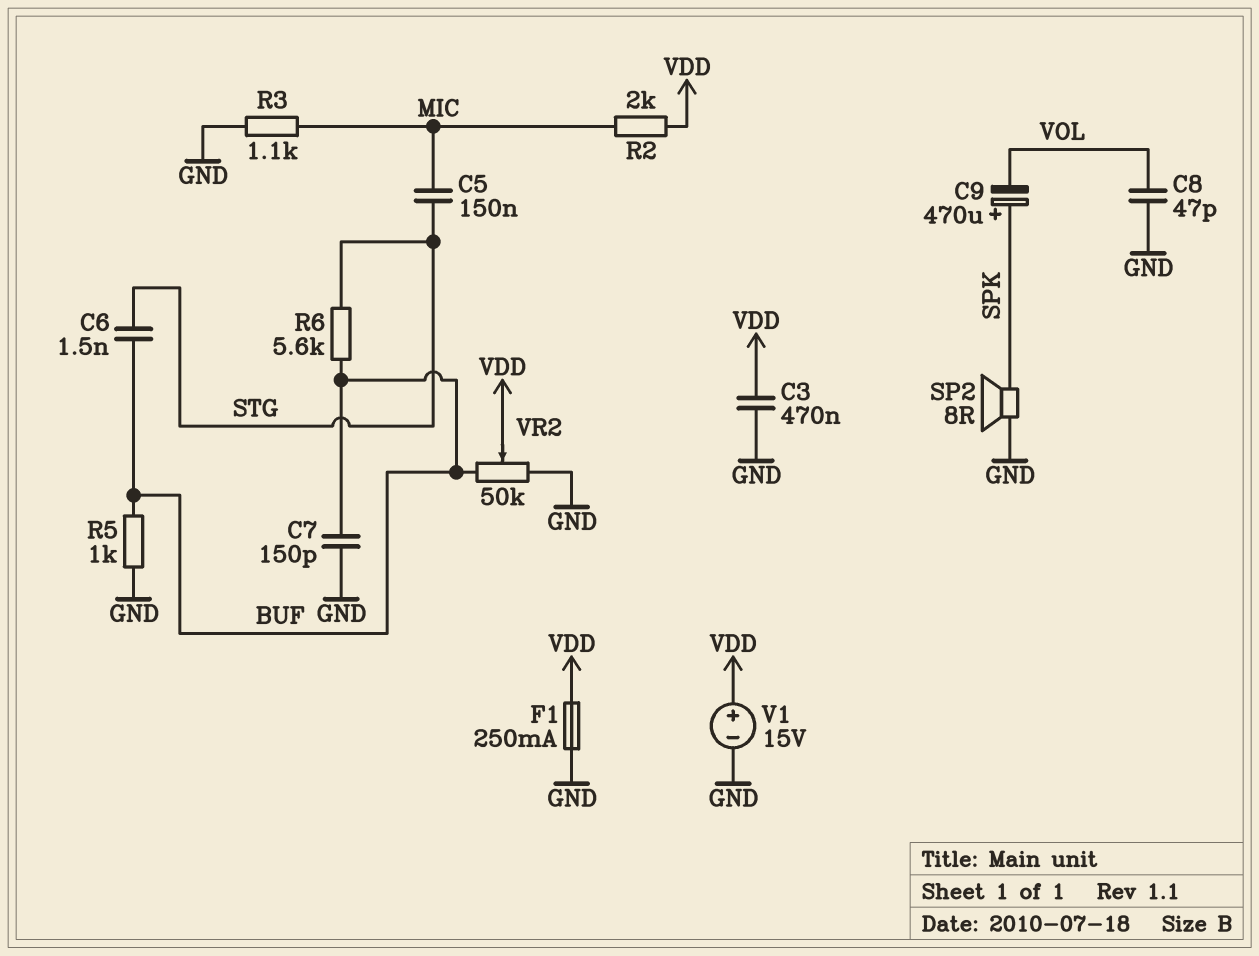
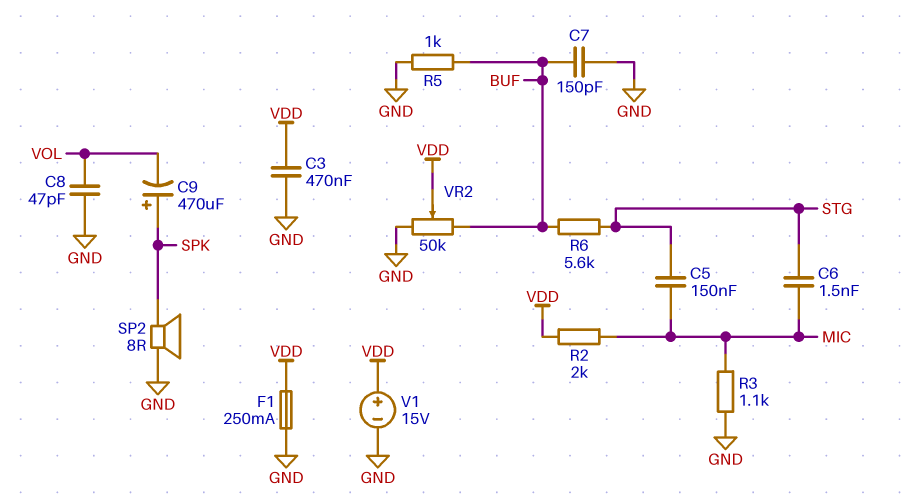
C6: 1.5nF (BUF, STG) -> 1.5nF (MIC, STG)

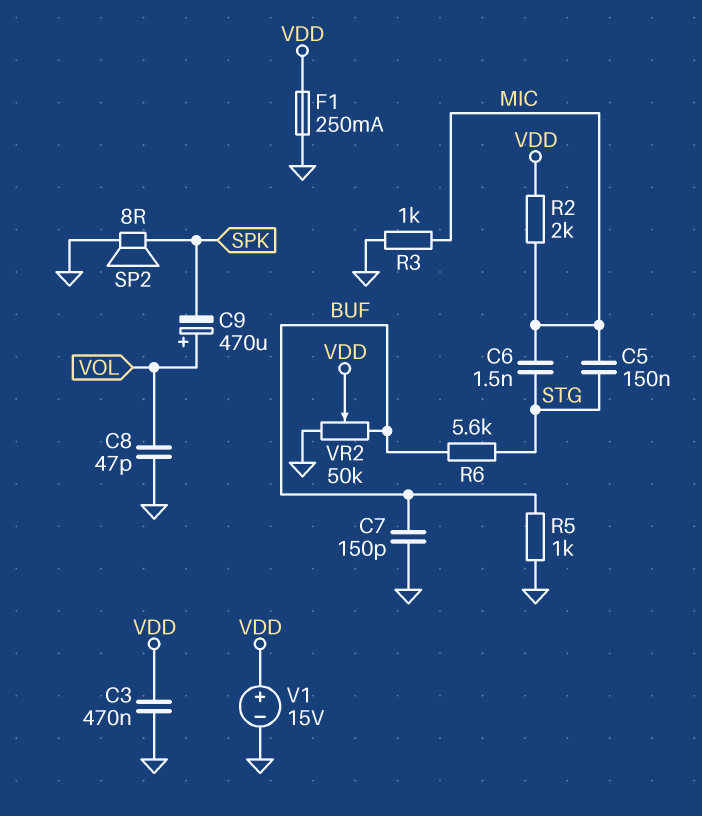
C9: 470uF (plus SPK, minus VOL) -> 470uF (plus VOL, minus SPK)
R3: 1.1k (GND, MIC) -> 1k (GND, MIC)

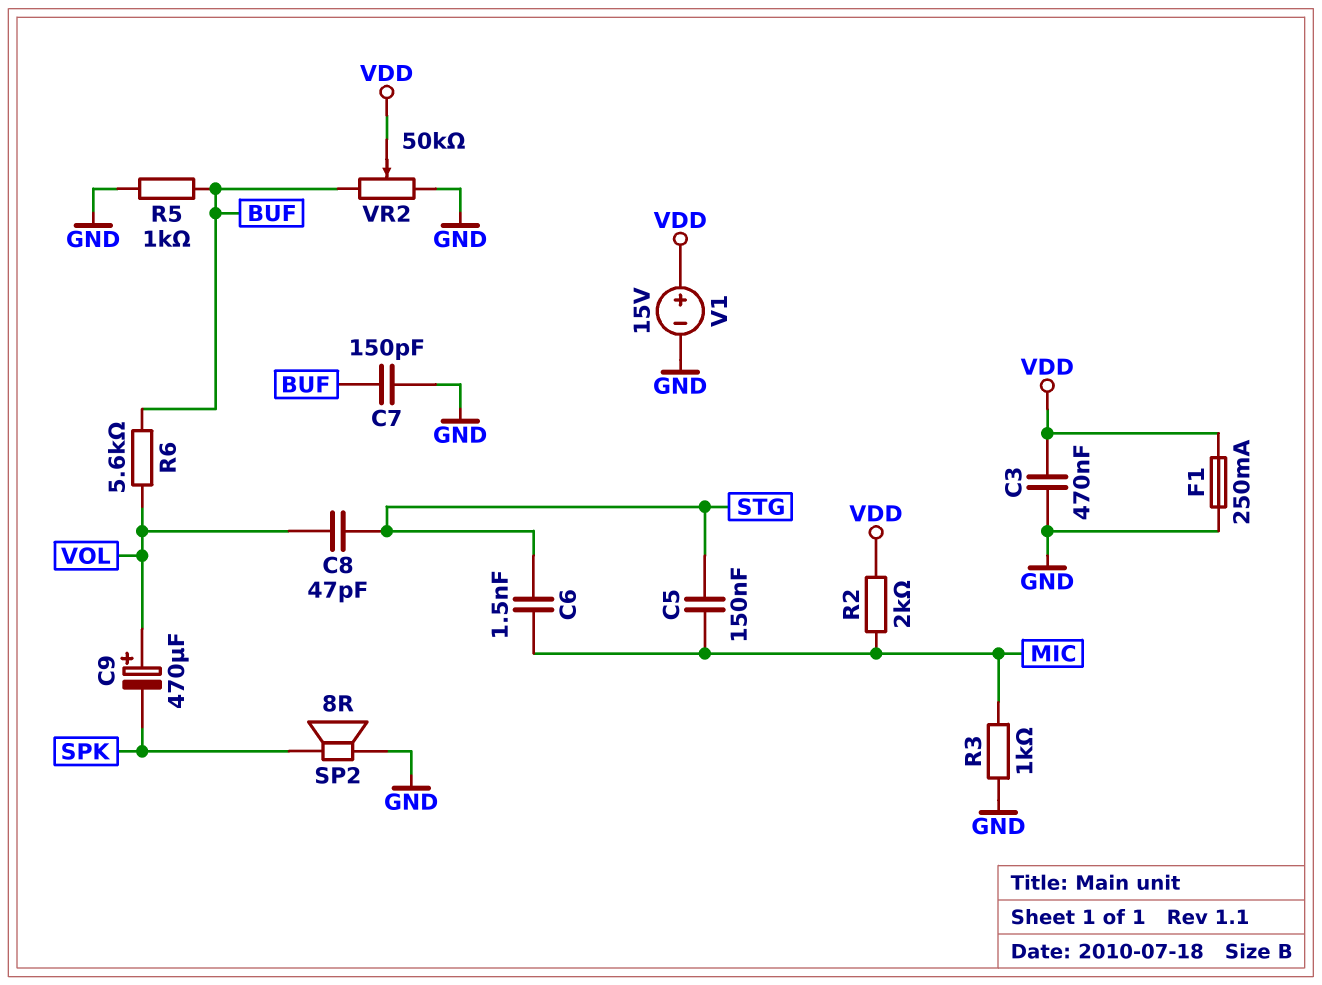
C8: 47pF (GND, VOL) -> 47pF (STG, VOL)
R6: 5.6k (BUF, STG) -> 5.6k (BUF, VOL)

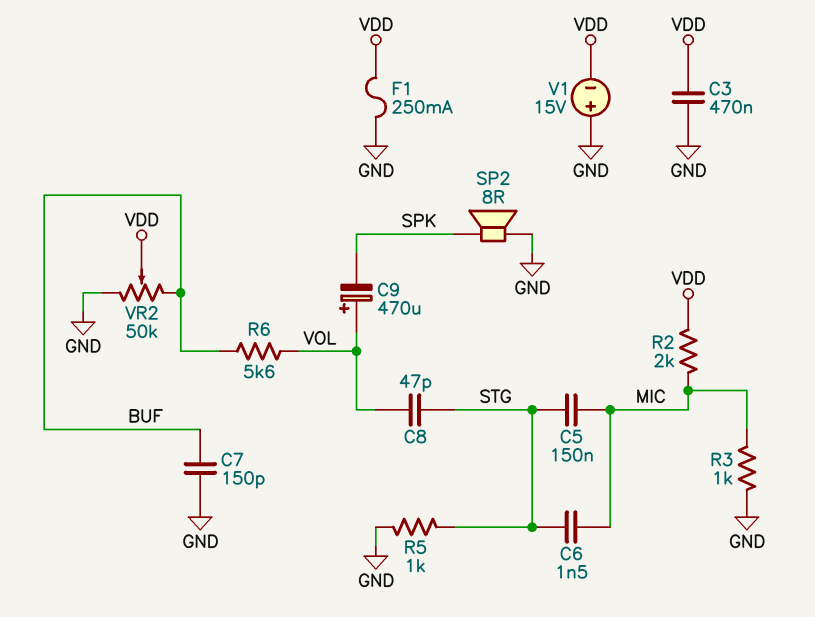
R5: 1k (BUF, GND) -> 1k (GND, STG)
V1: 15V (plus VDD, minus GND) -> 15V (plus GND, minus VDD)

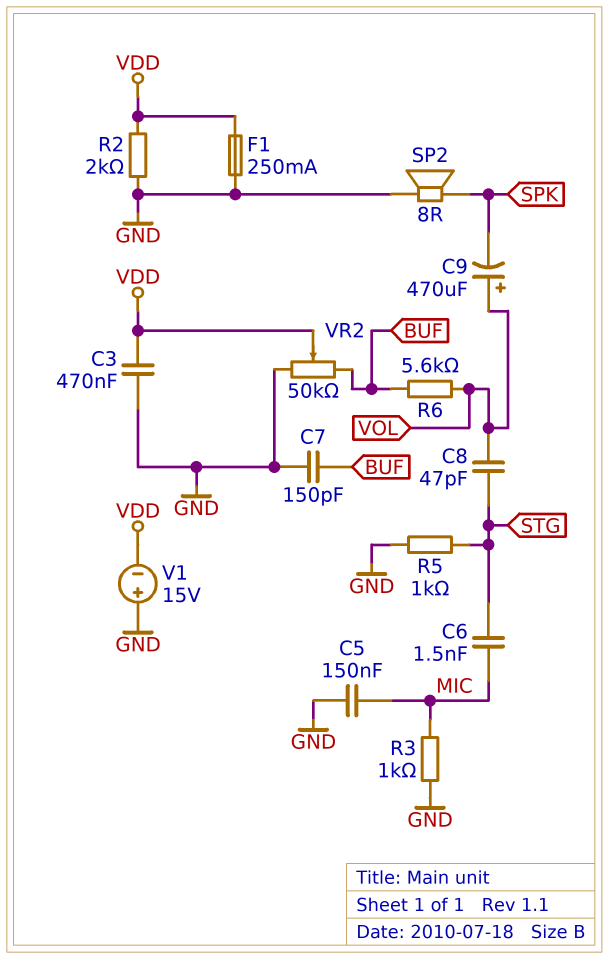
C5: 150nF (MIC, STG) -> 150nF (GND, MIC)
R2: 2k (MIC, VDD) -> 2k (GND, VDD)

